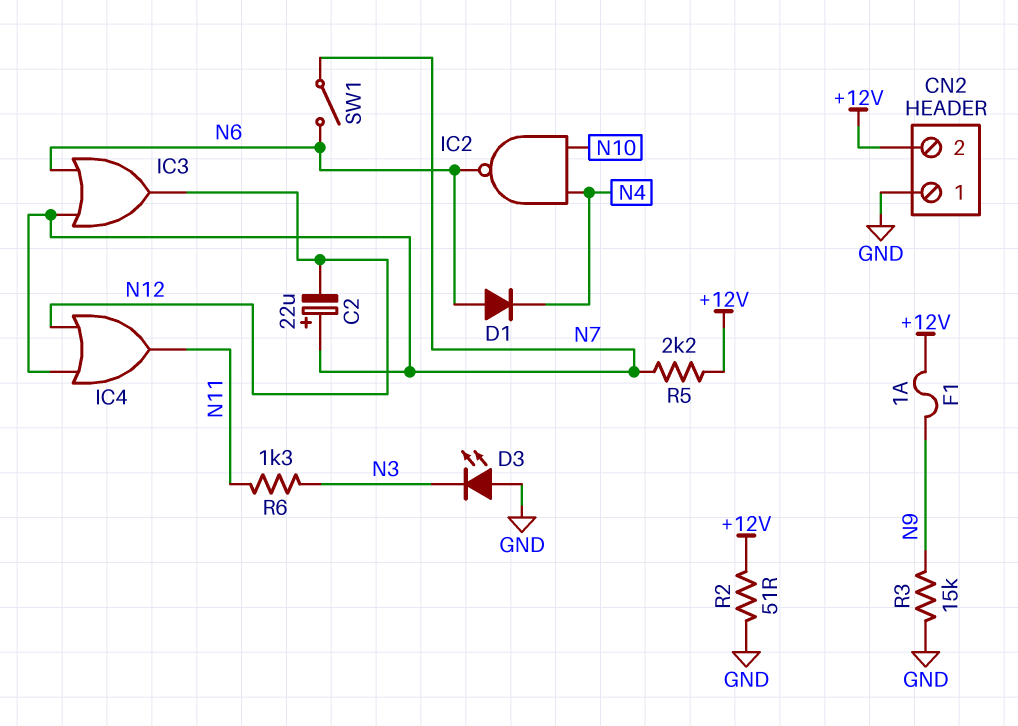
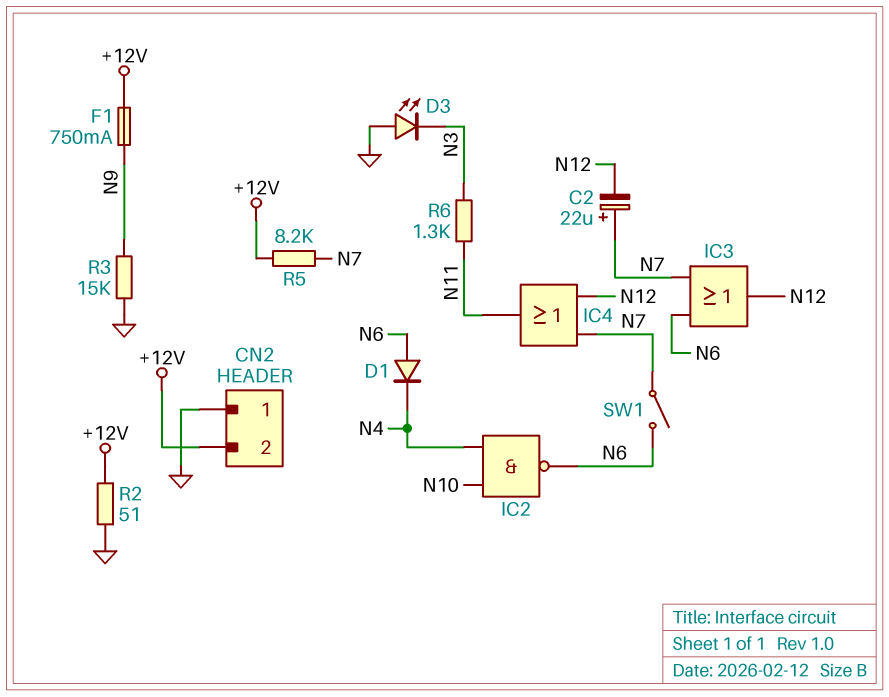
F1: 1A (+12V, N9) -> 750mA (+12V, N9)
R5: 2.2k (+12V, N7) -> 8.2k (+12V, N7)

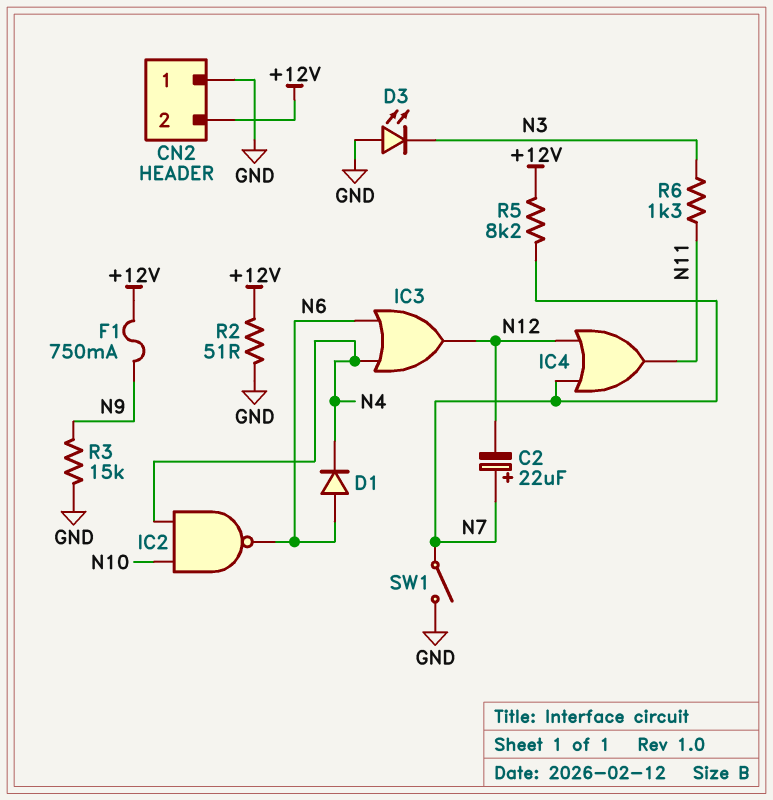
IC3: OR (in N6, in N7, out N12) -> OR (in N4, in N6, out N12)
SW1: switch (N6, N7) -> switch (GND, N7)

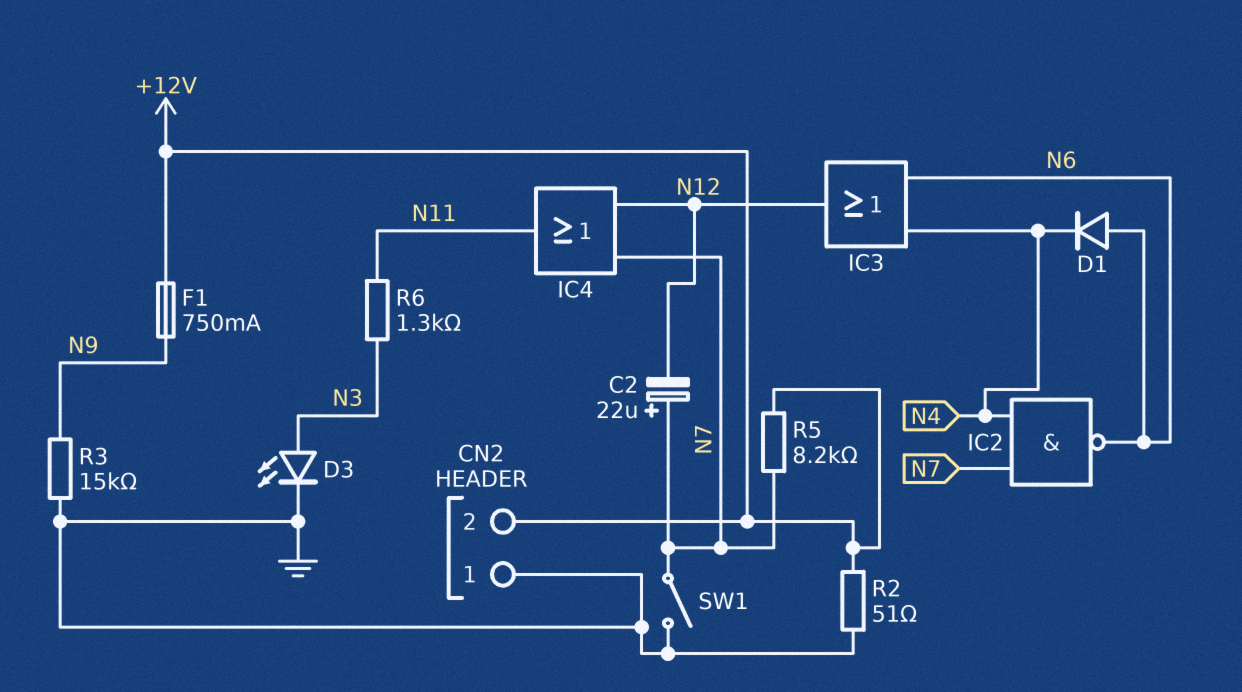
D3: LED (A GND, K N3) -> LED (A N3, K GND)
IC2: NAND (in N4, in N10, out N6) -> NAND (in N4, in N7, out N6)

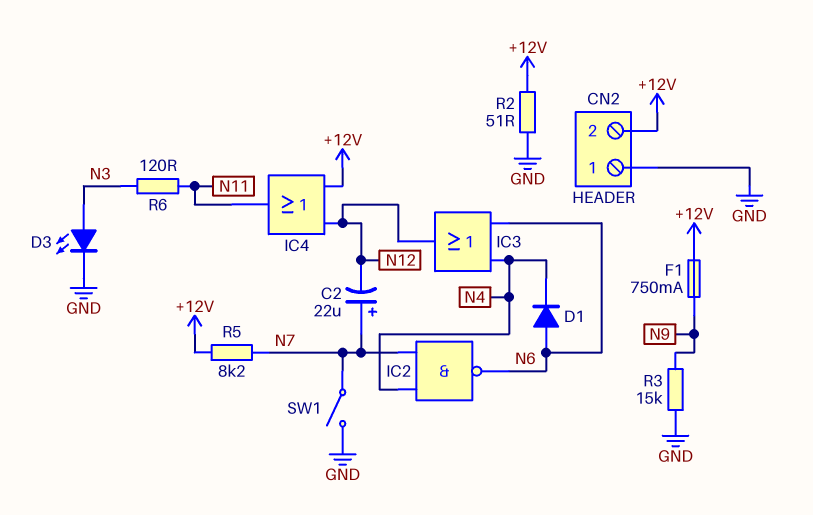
IC4: OR (in N7, in N12, out N11) -> OR (in +12V, in N12, out N11)
R6: 1.3k (N3, N11) -> 120 (N3, N11)

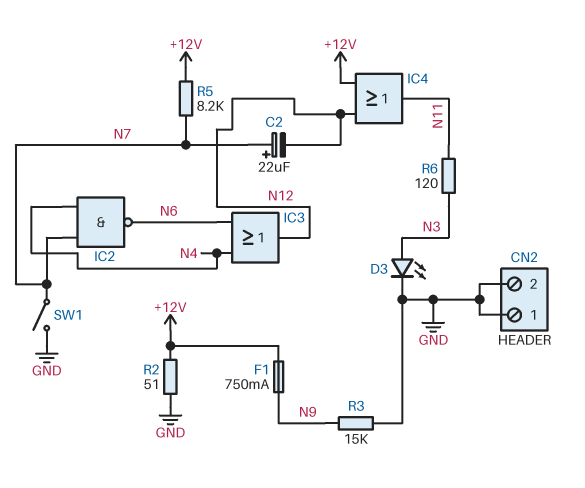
CN2 pin 2: +12V -> GND
D1: diode (A N6, K N4) -> none

